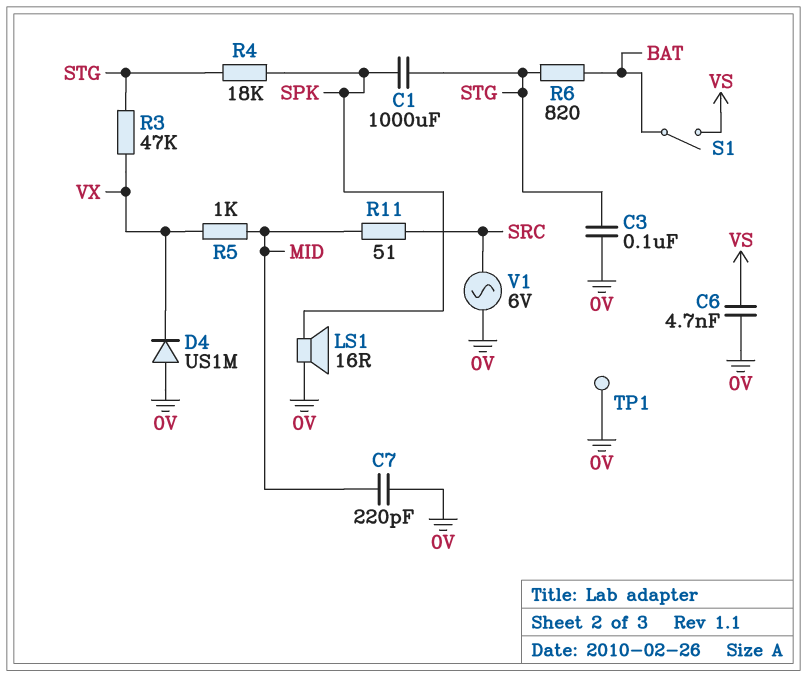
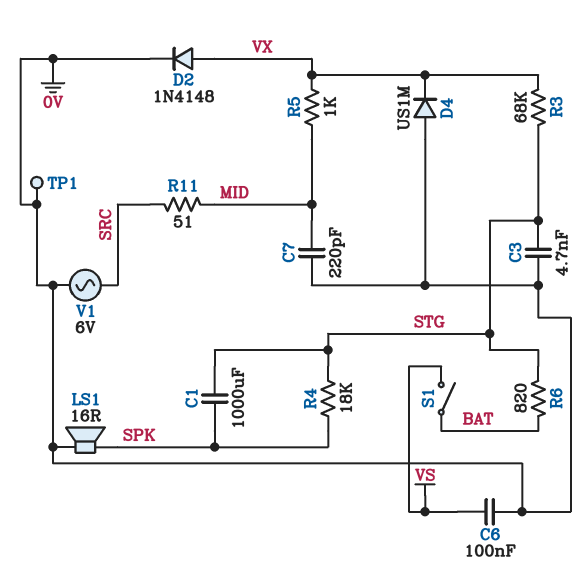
C3: 100nF (0V, STG) -> 4.7nF (0V, STG)
C6: 4.7nF (0V, VS) -> 100nF (0V, VS)
D2: none -> diode 1N4148 (A VX, K 0V)
R3: 47k (STG, VX) -> 68k (STG, VX)

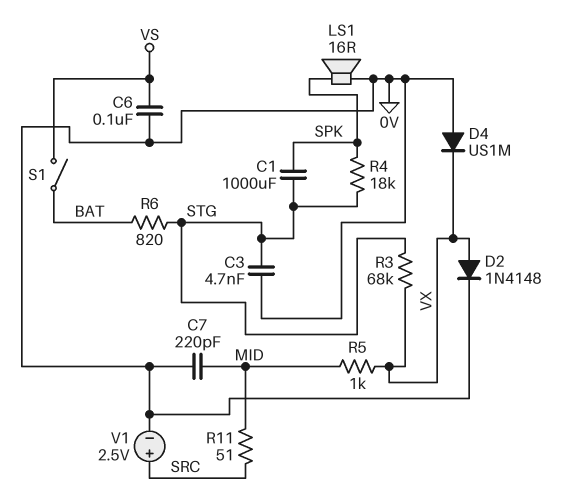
TP1: test point (0V) -> none
V1: AC 6V (0V, SRC) -> 2.5V (plus SRC, minus 0V)

